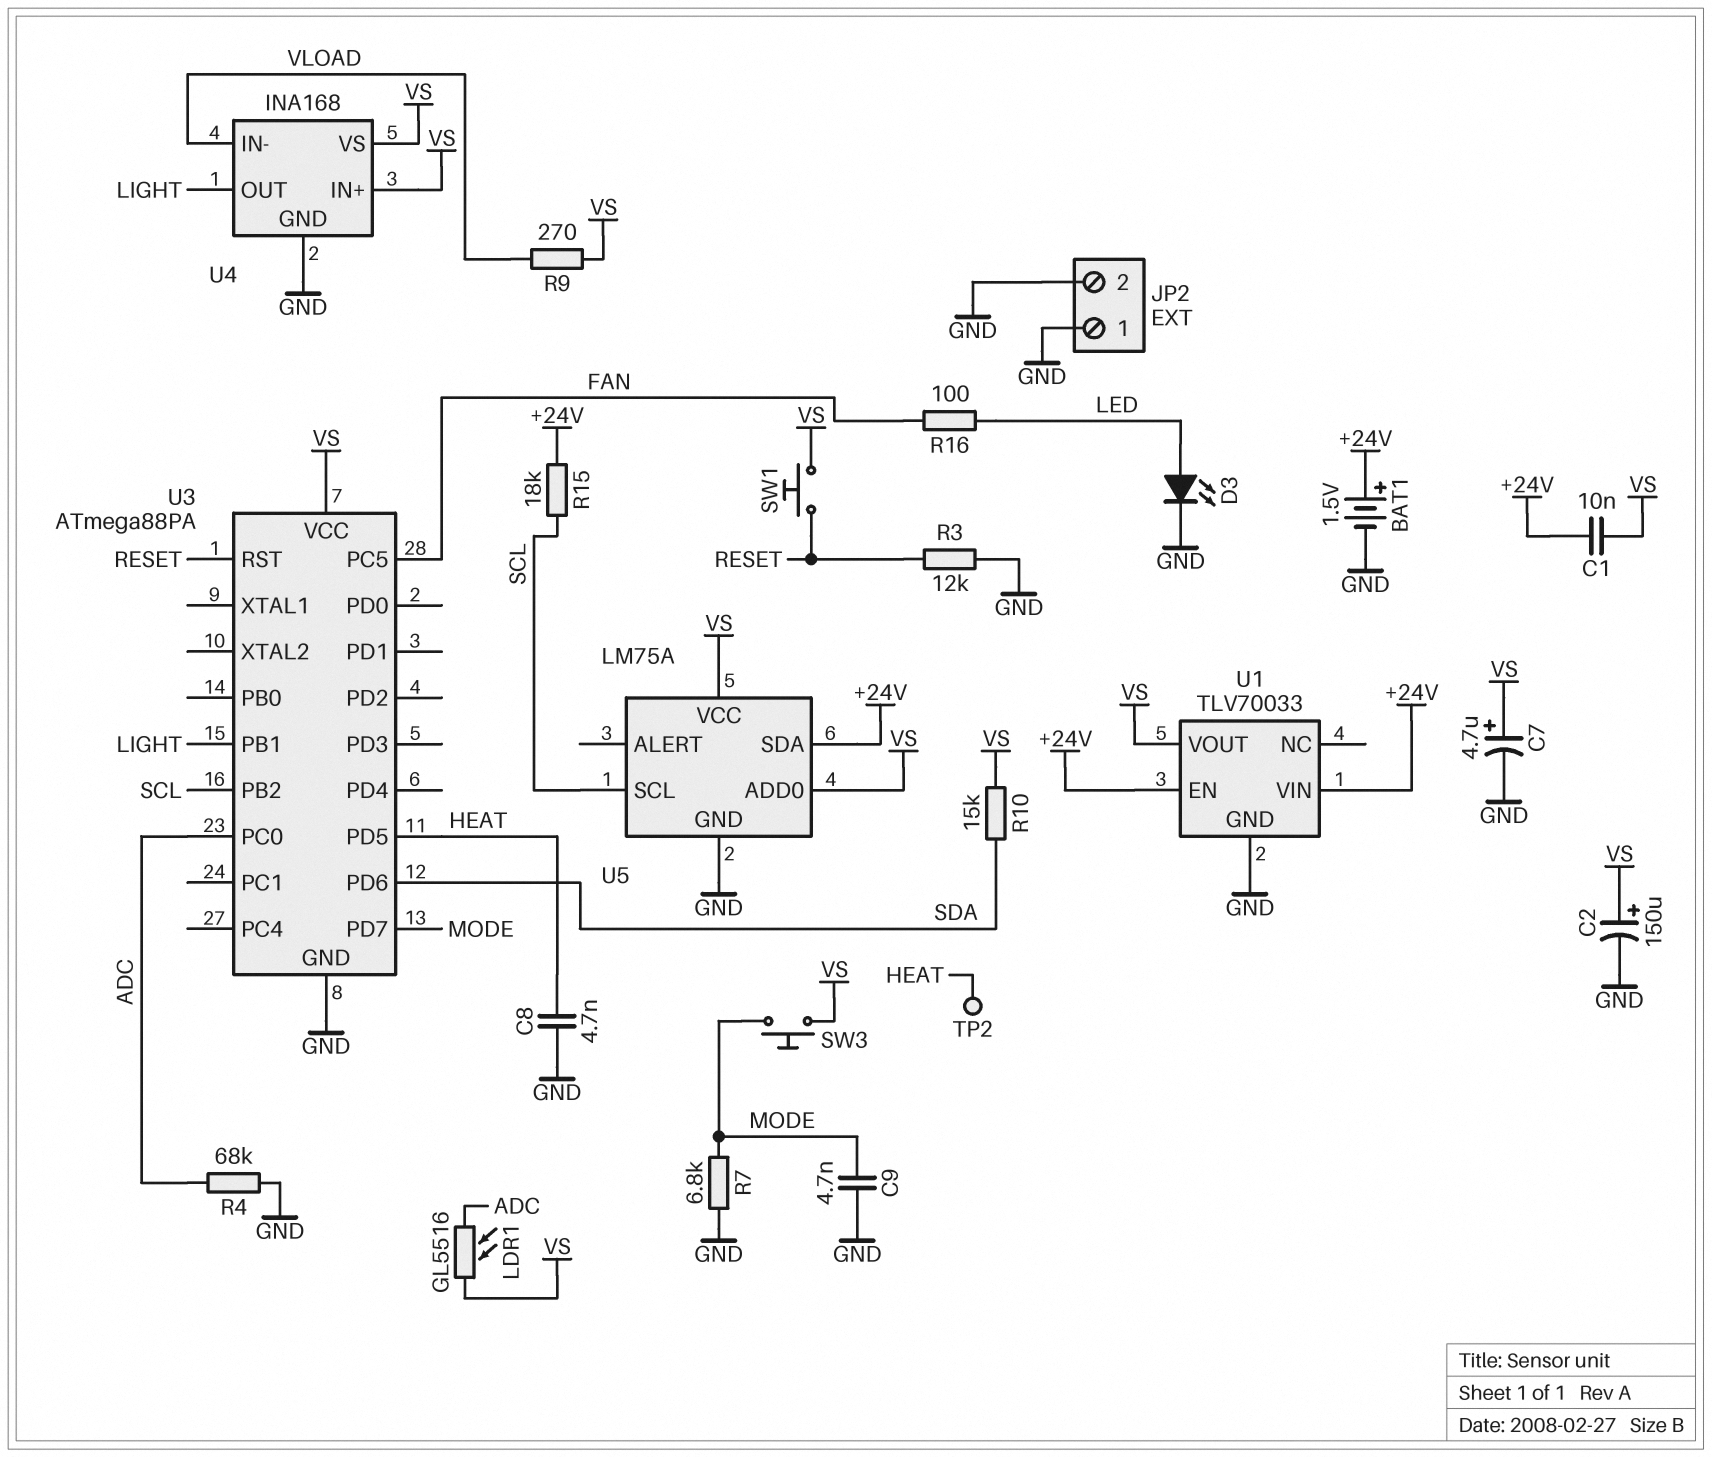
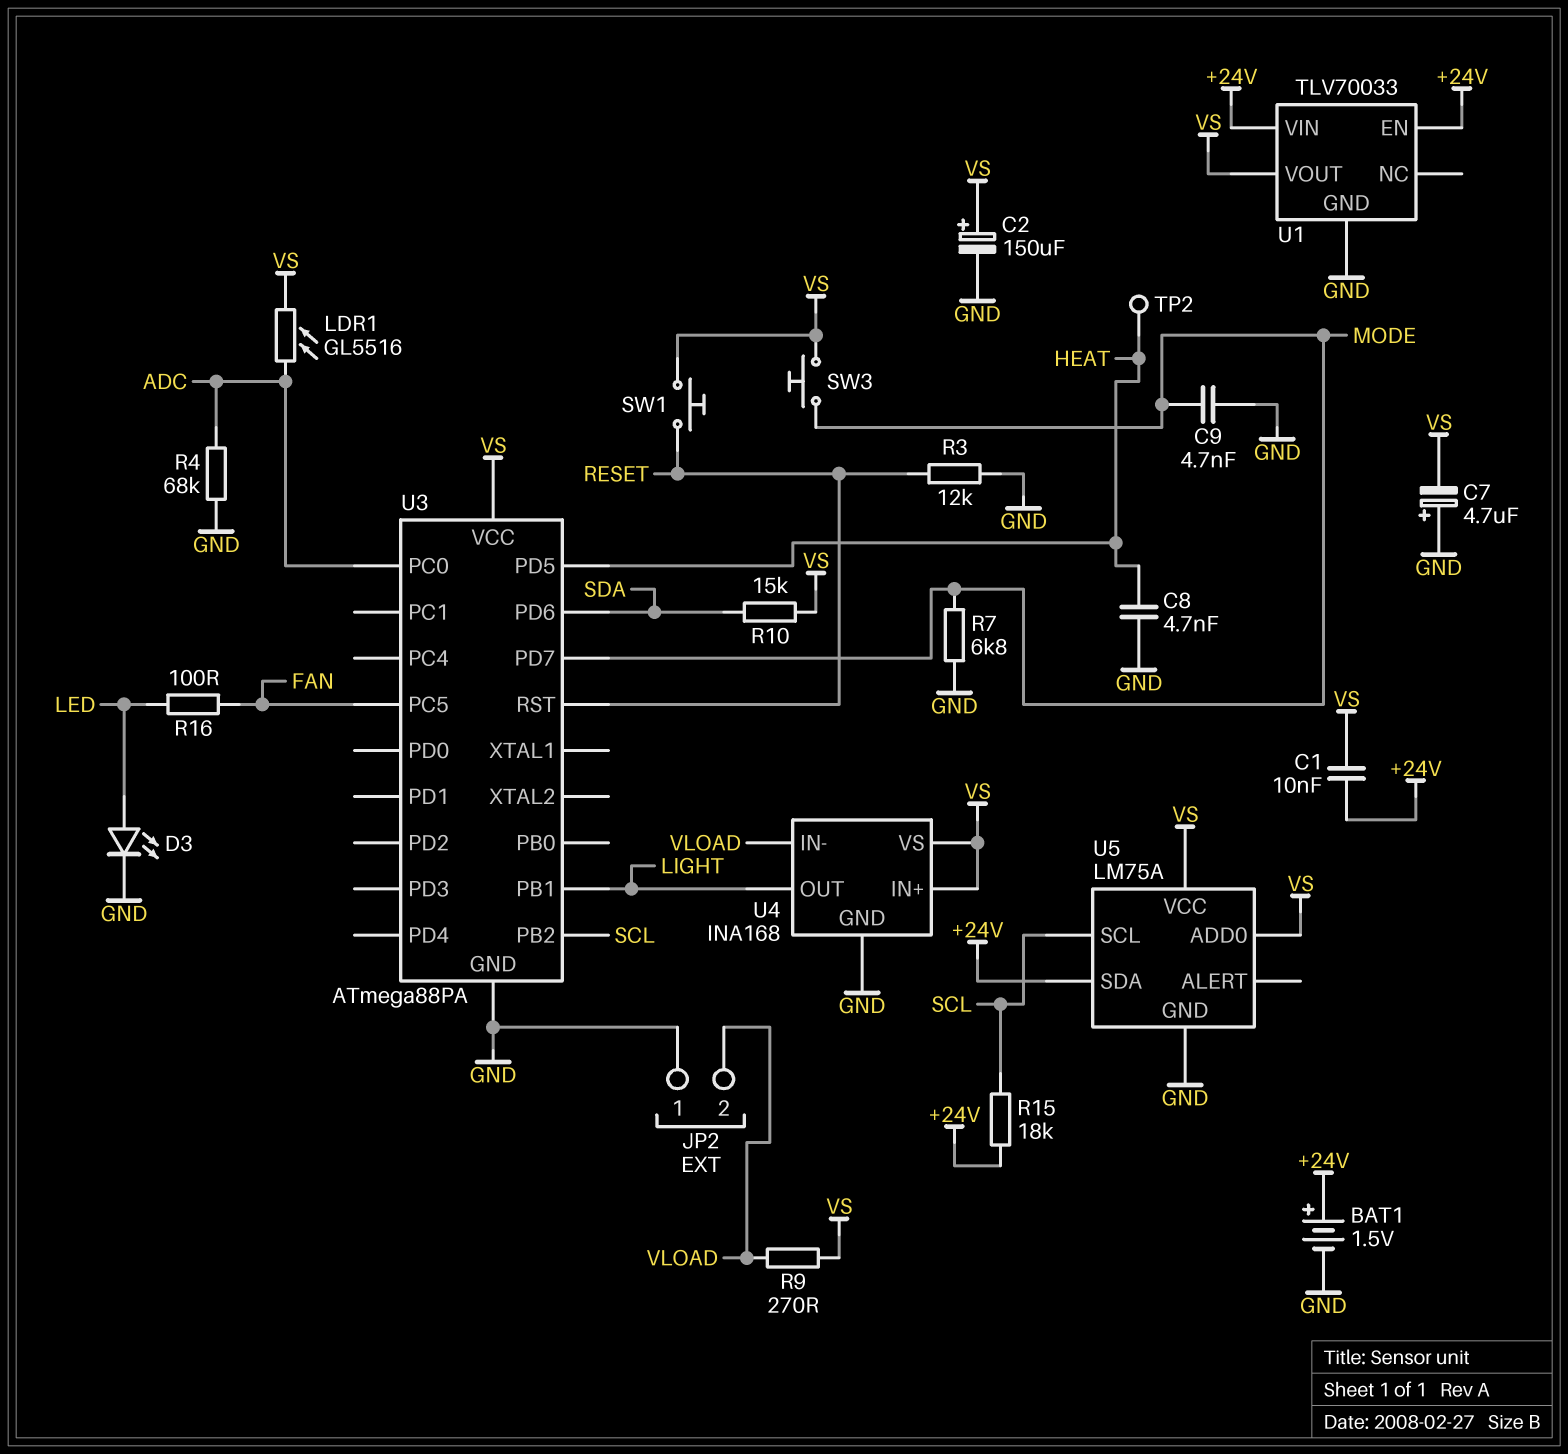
C7: 4.7uF (plus VS, minus GND) -> 4.7uF (plus GND, minus VS)
JP2 pin 2: GND -> VLOAD

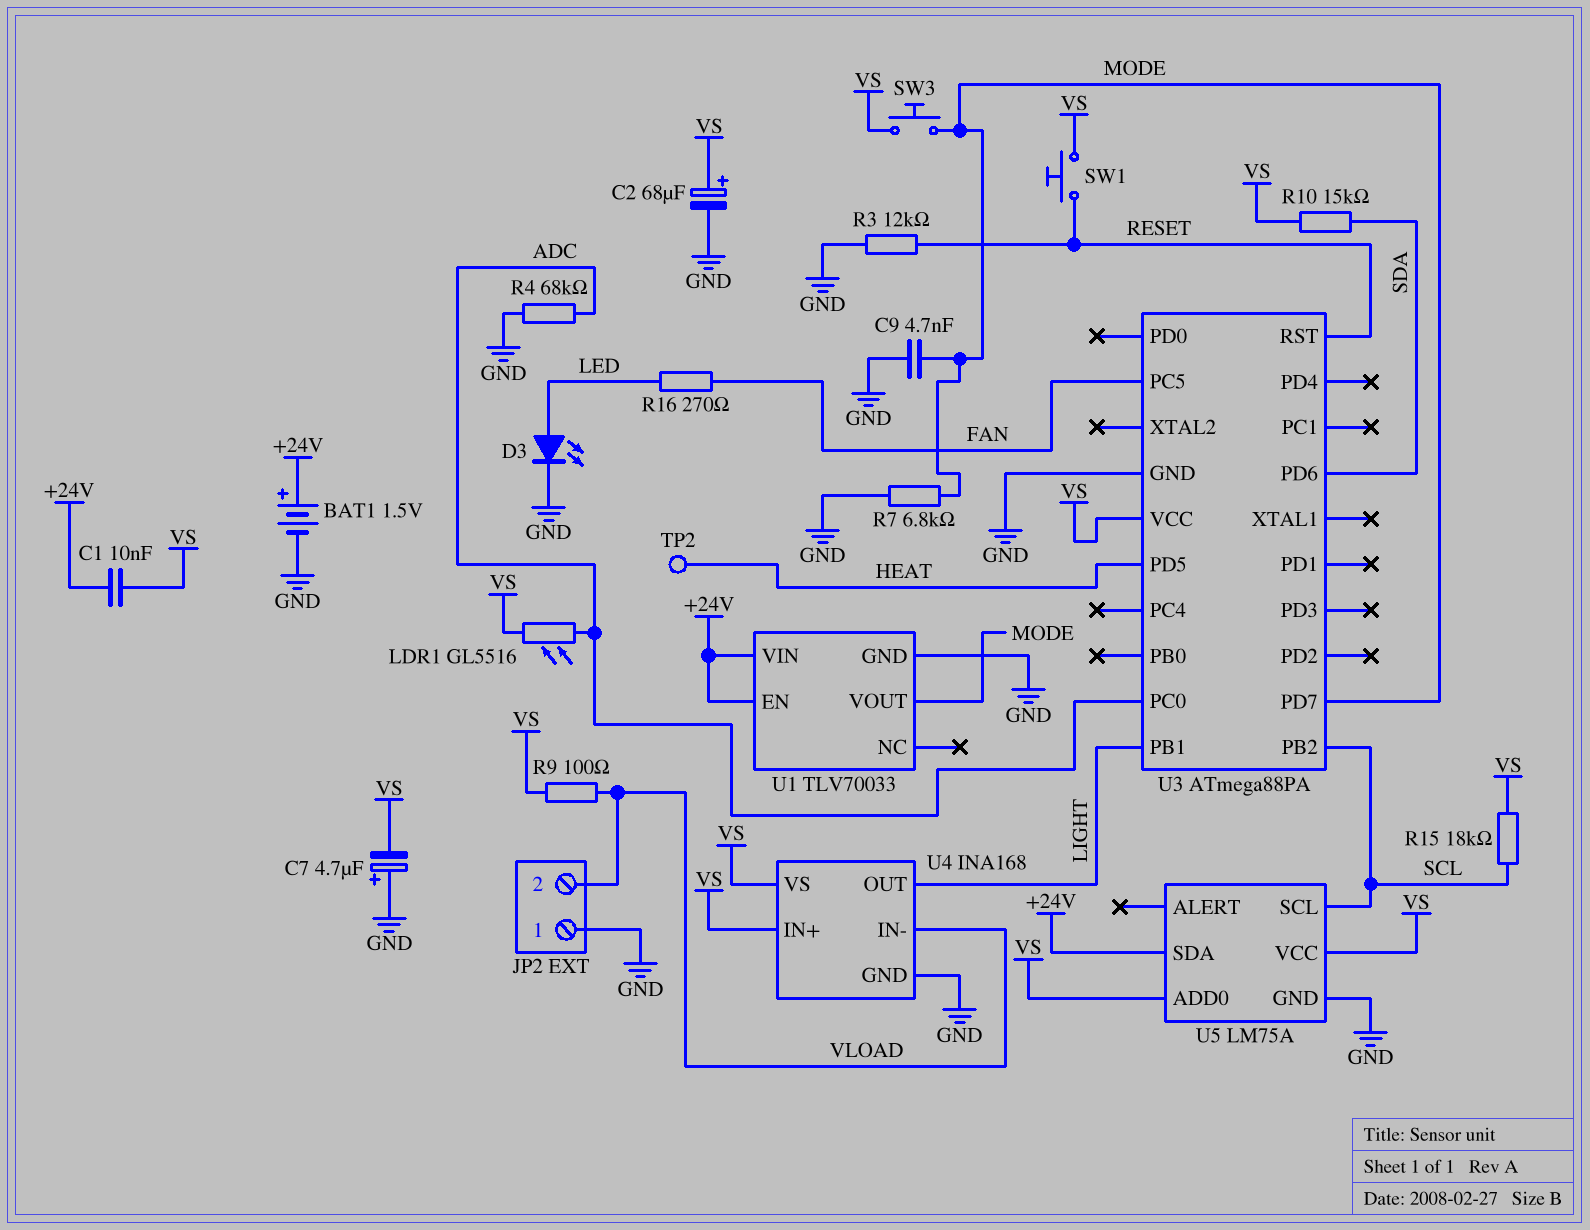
C2: 150uF (plus VS, minus GND) -> 68uF (plus VS, minus GND)
C8: 4.7nF (GND, HEAT) -> none
R9: 270 (VLOAD, VS) -> 100 (VLOAD, VS)
R15: 18k (+24V, SCL) -> 18k (SCL, VS)
R16: 100 (FAN, LED) -> 270 (FAN, LED)
U1 pin VOUT: VS -> MODE

